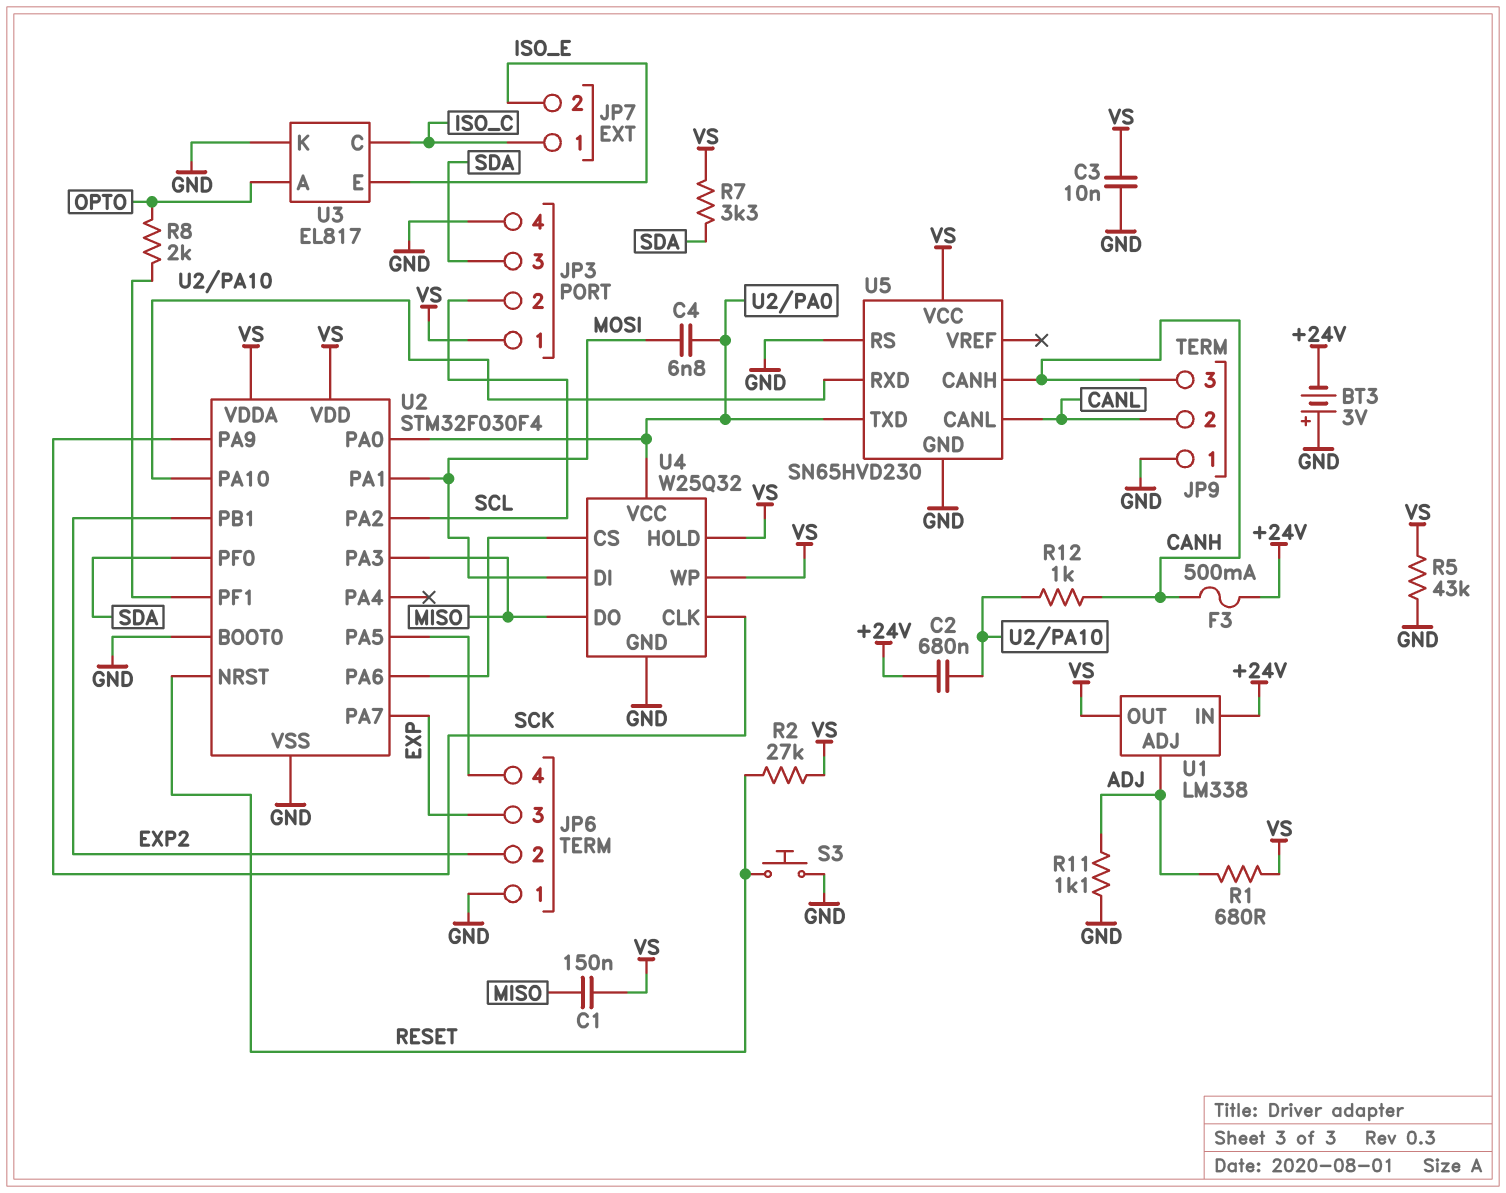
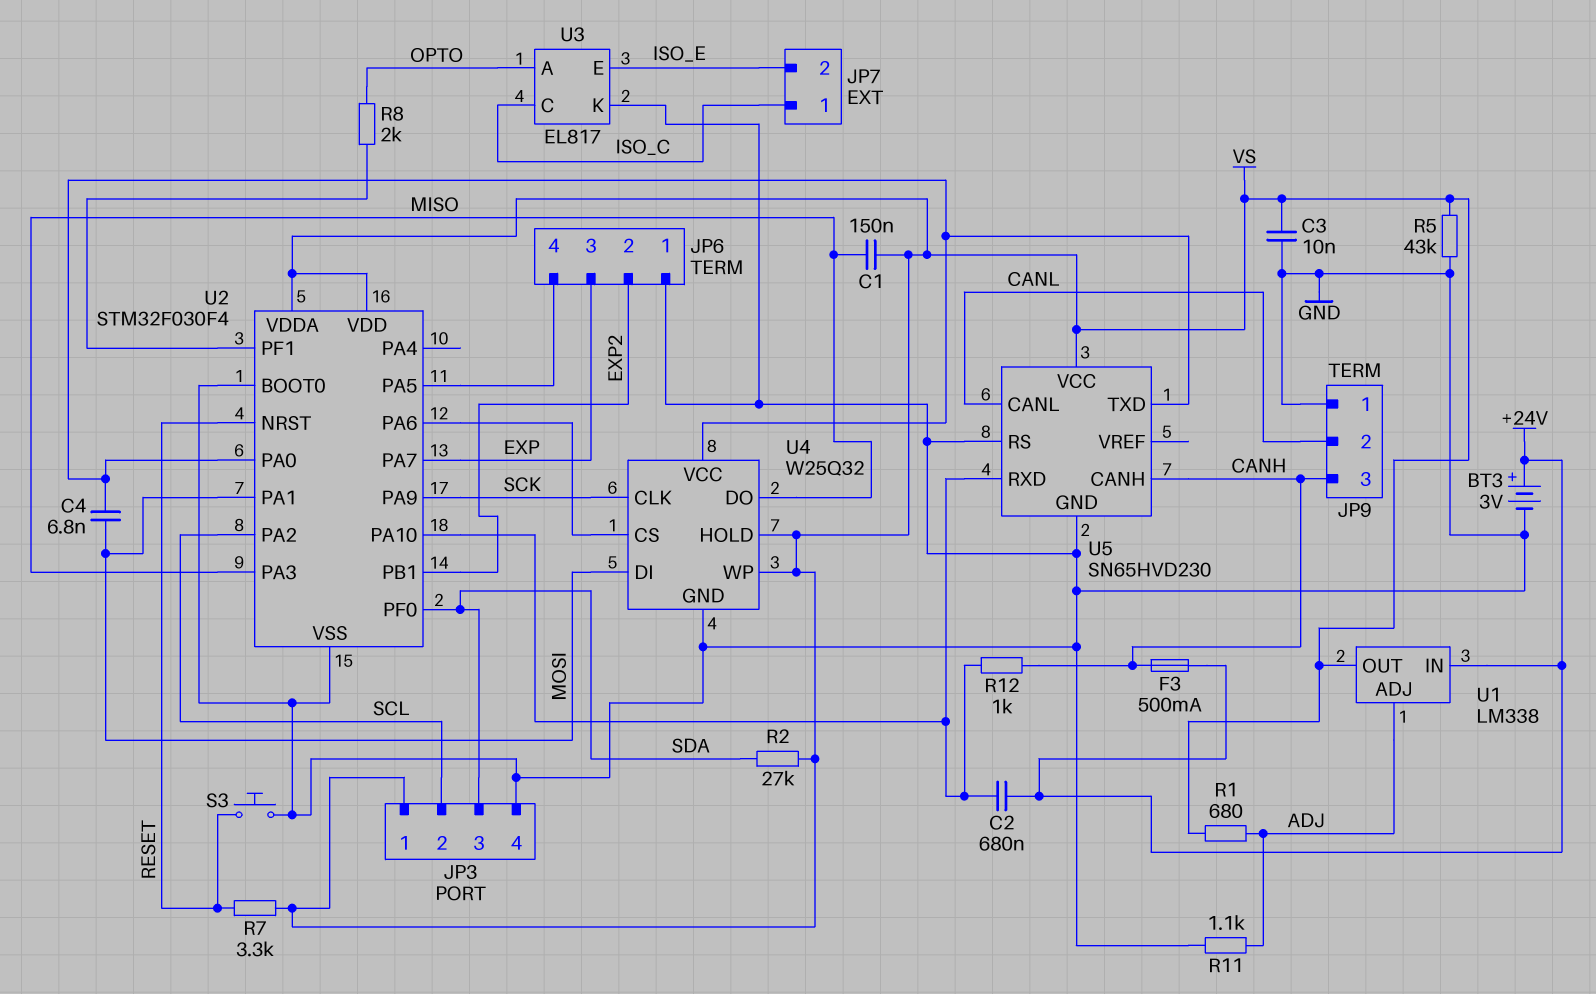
BT3: 3V (plus GND, minus +24V) -> 3V (plus +24V, minus GND)
R2: 27k (RESET, VS) -> 27k (SDA, VS)
R7: 3.3k (SDA, VS) -> 3.3k (RESET, VS)

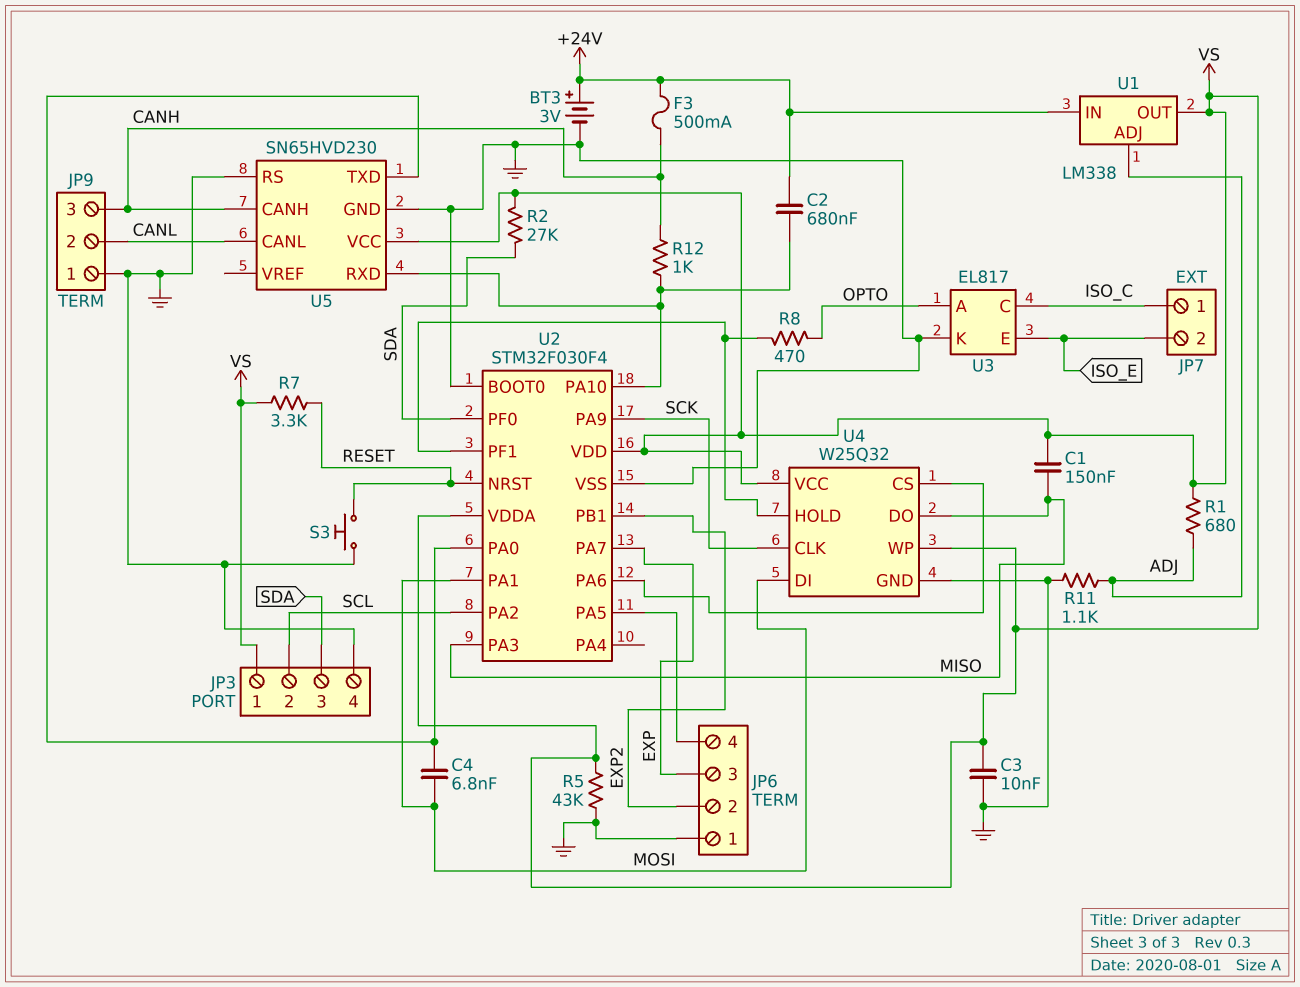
R8: 2k (OPTO, U2/PF1) -> 470 (OPTO, U2/PF1)
U4 pin HOLD: VS -> U2/PF1
U4 pin VCC: U2/PA0 -> VS

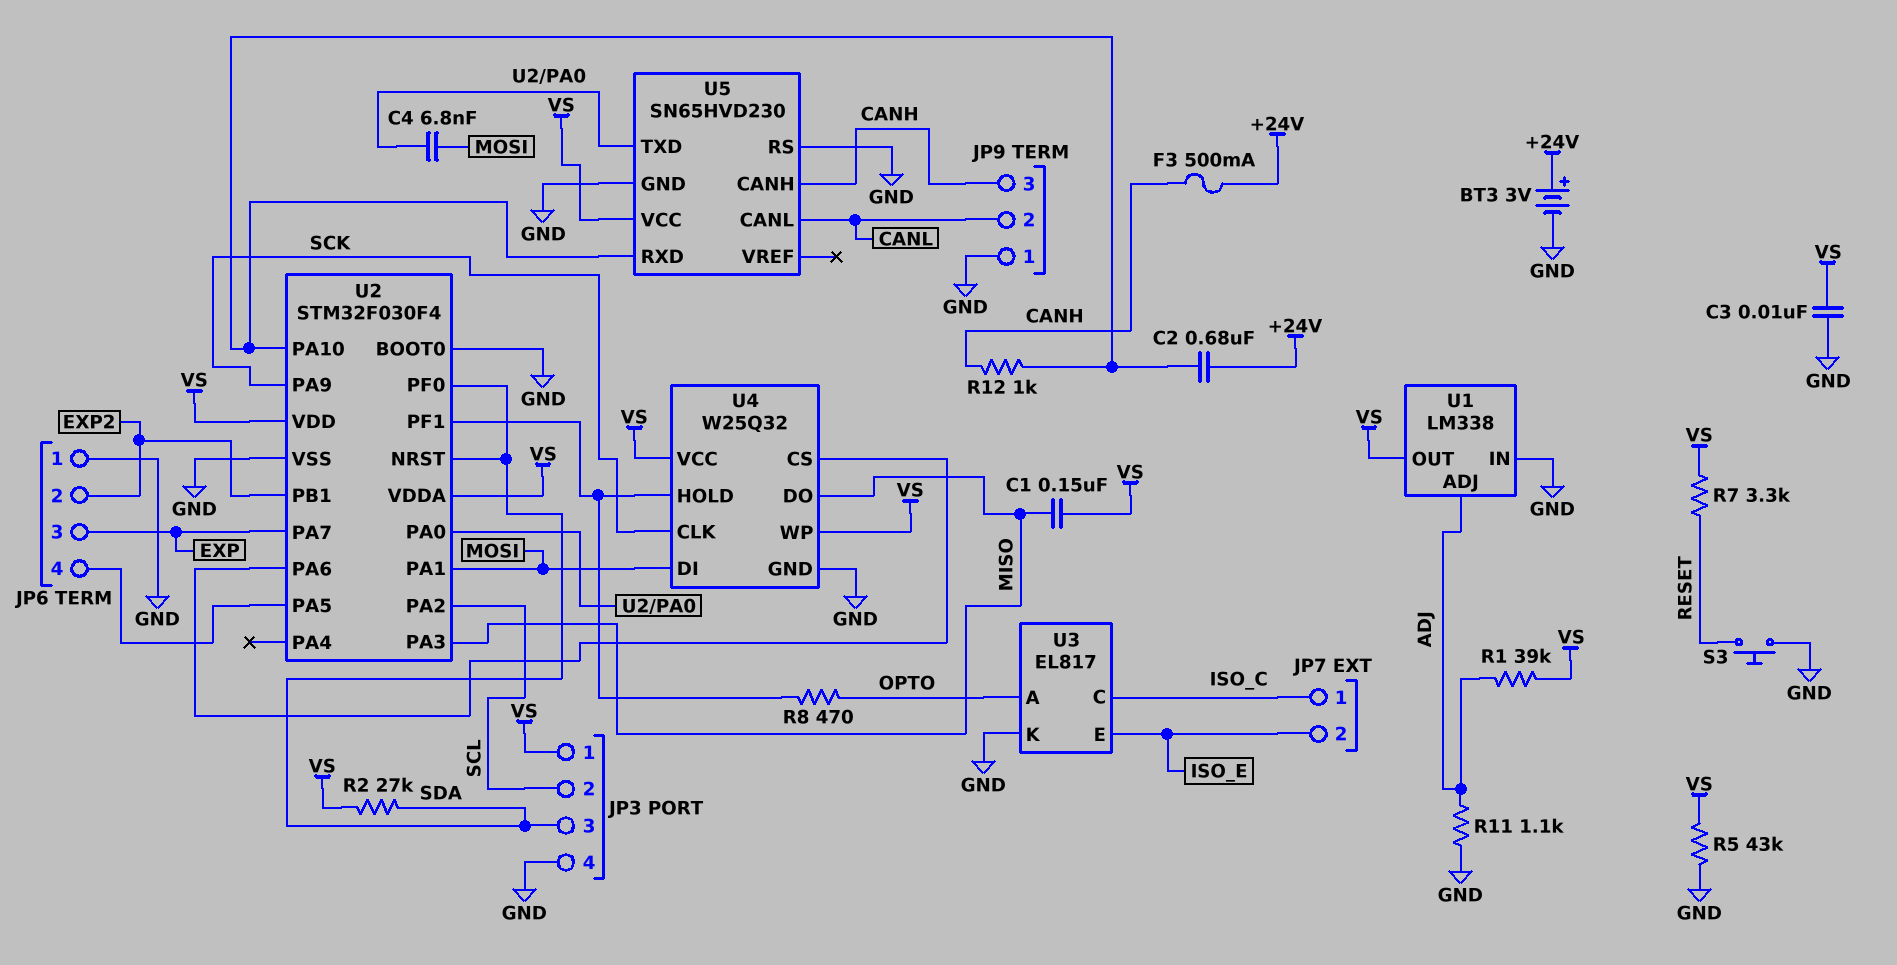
R1: 680 (ADJ, VS) -> 39k (ADJ, VS)
U1 pin IN: +24V -> GND
U2 pin NRST: RESET -> SDA

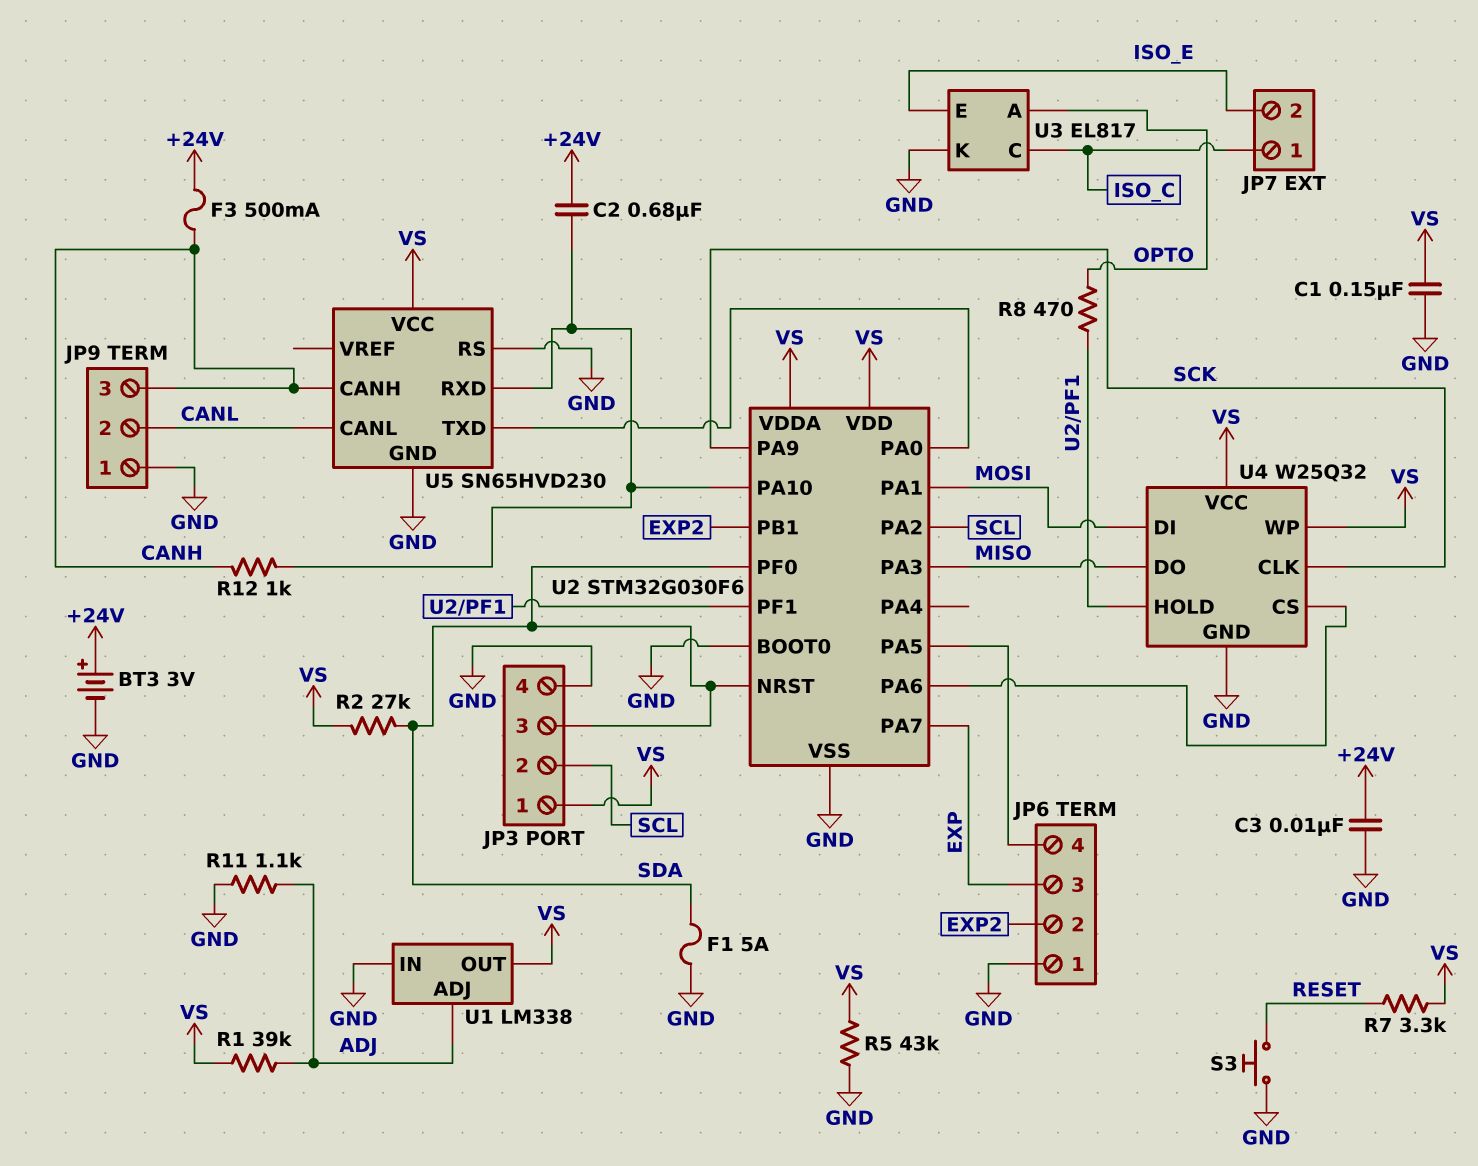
C1: 150nF (MISO, VS) -> 150nF (GND, VS)
C3: 10nF (GND, VS) -> 10nF (+24V, GND)
C4: 6.8nF (MOSI, U2/PA0) -> none
F1: none -> 5A (GND, SDA)
U2: STM32F030F4 -> STM32G030F6

